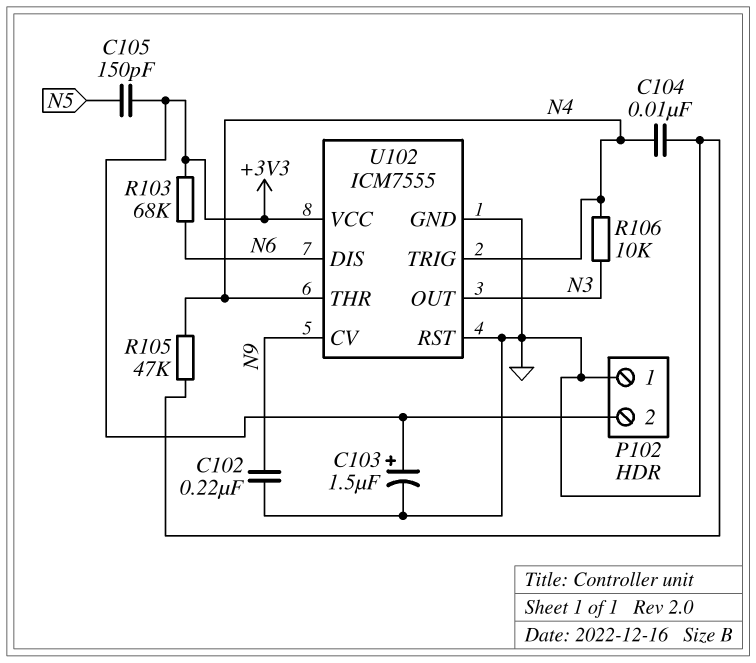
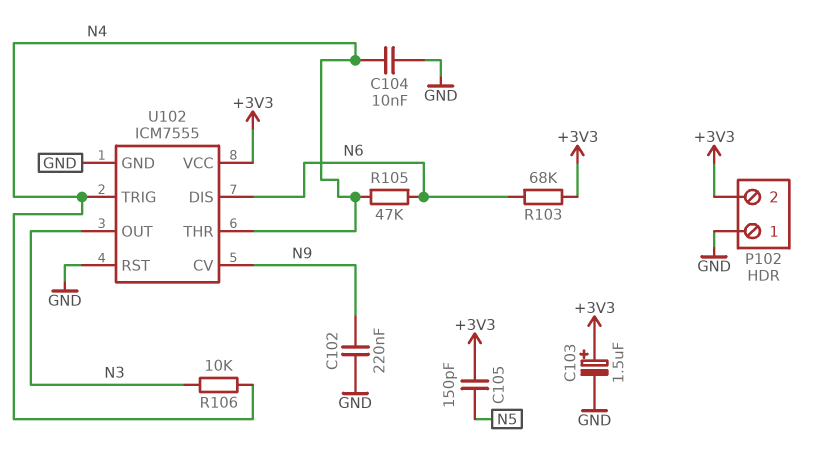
R105: 47k (GND, N4) -> 47k (N4, N6)

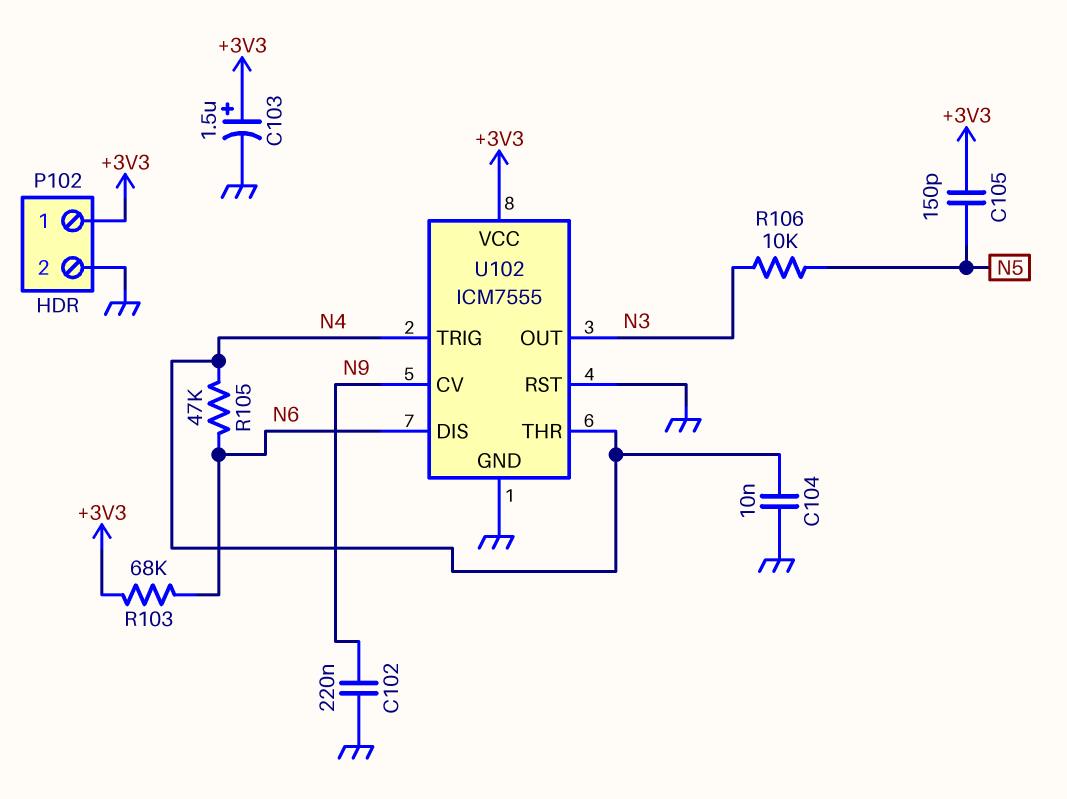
P102 pin 1: GND -> +3V3
P102 pin 2: +3V3 -> GND
R106: 10k (N3, N4) -> 10k (N3, N5)

